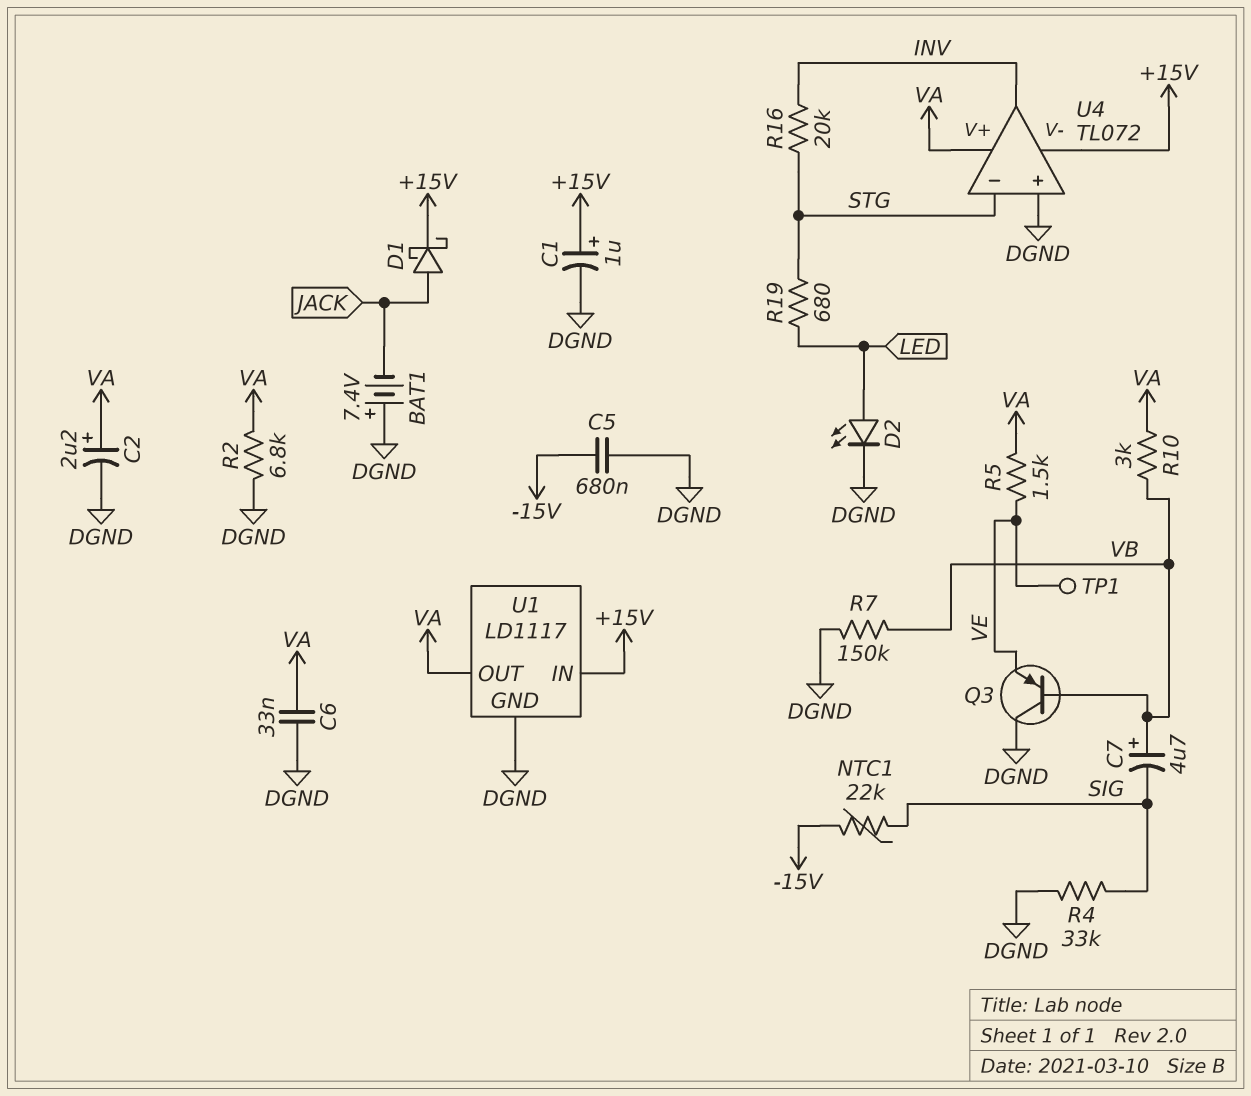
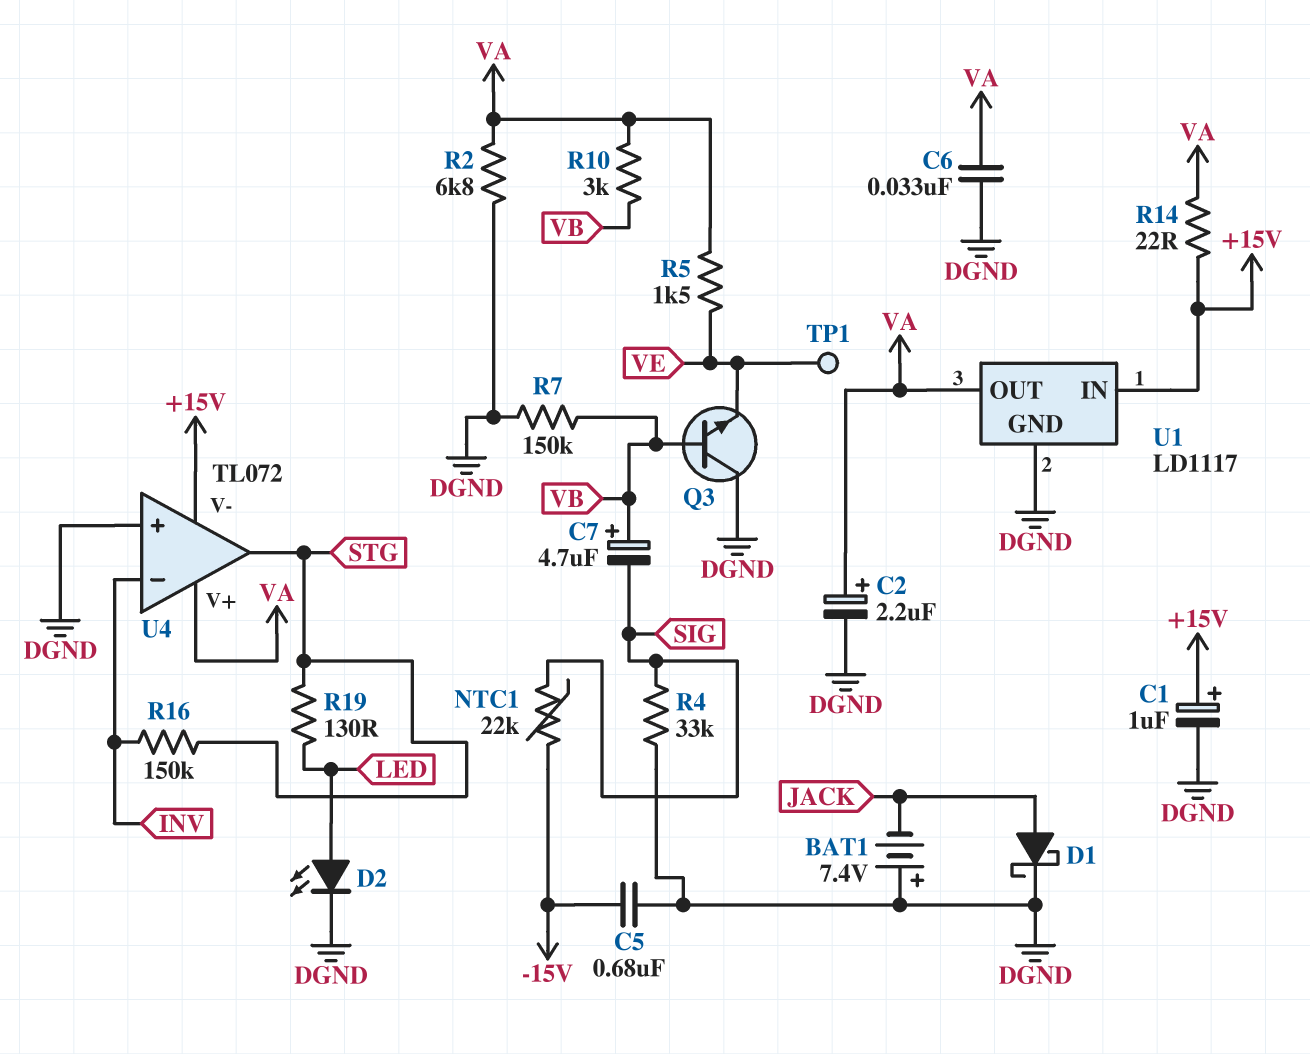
D1: schottky (A JACK, K +15V) -> schottky (A JACK, K DGND)
Q3: PNP (B VB, C DGND, E VE) -> NPN (B VB, C DGND, E VE)
R14: none -> 22 (+15V, VA)
R16: 20k (INV, STG) -> 150k (INV, STG)
R19: 680 (LED, STG) -> 130 (LED, STG)
U4 pin in-: STG -> INV
U4 pin out: INV -> STG

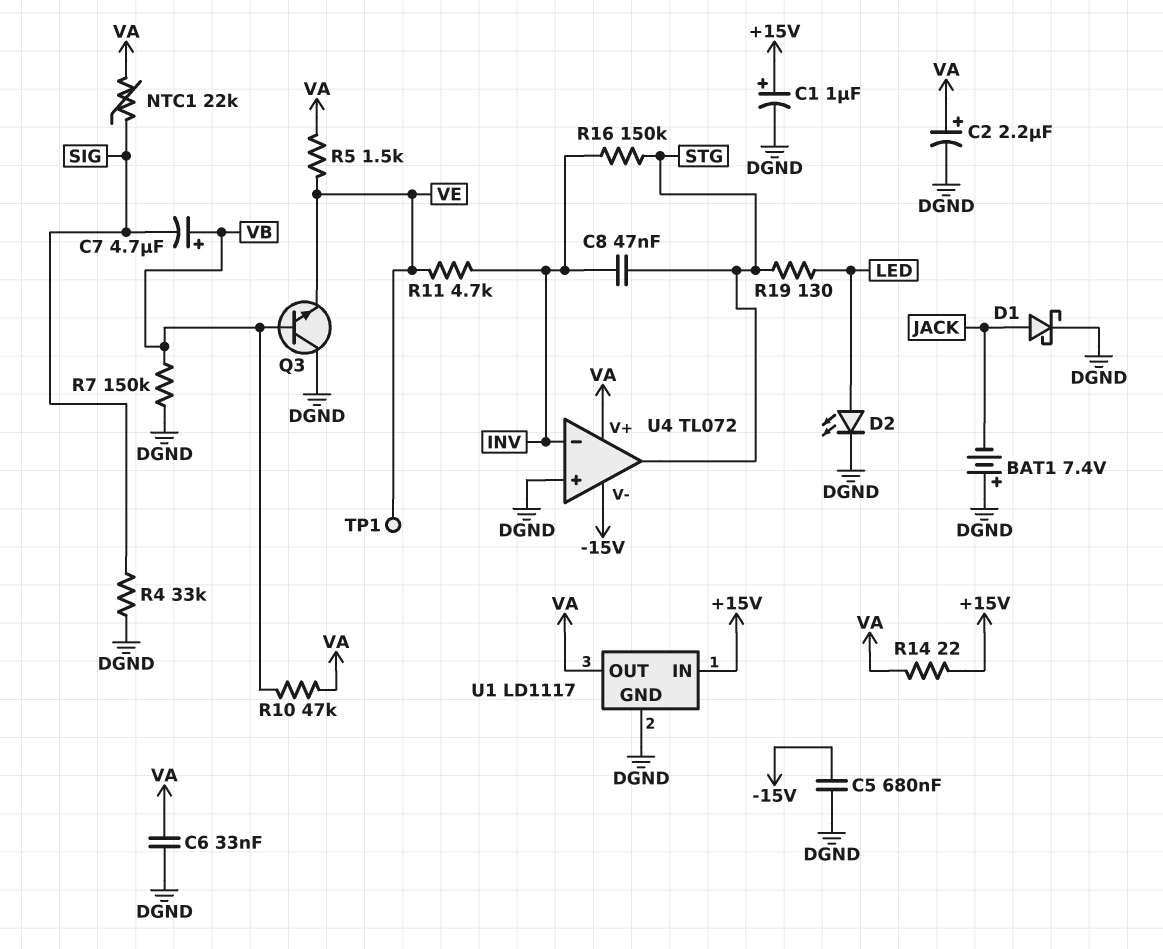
C8: none -> 47nF (INV, STG)
NTC1: 22k (-15V, SIG) -> 22k (SIG, VA)
R2: 6.8k (DGND, VA) -> none
R10: 3k (VA, VB) -> 47k (VA, VB)
R11: none -> 4.7k (INV, VE)
U4 pin V-: +15V -> -15V

